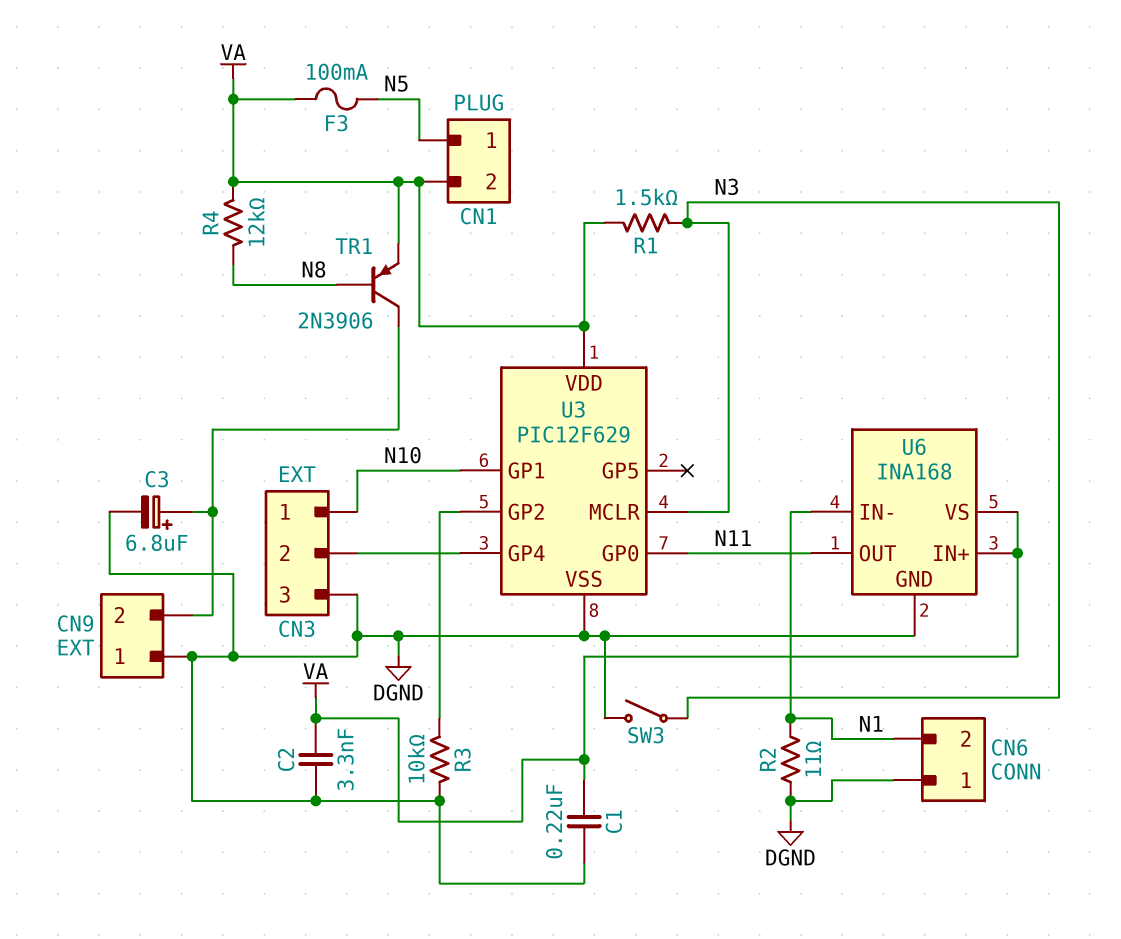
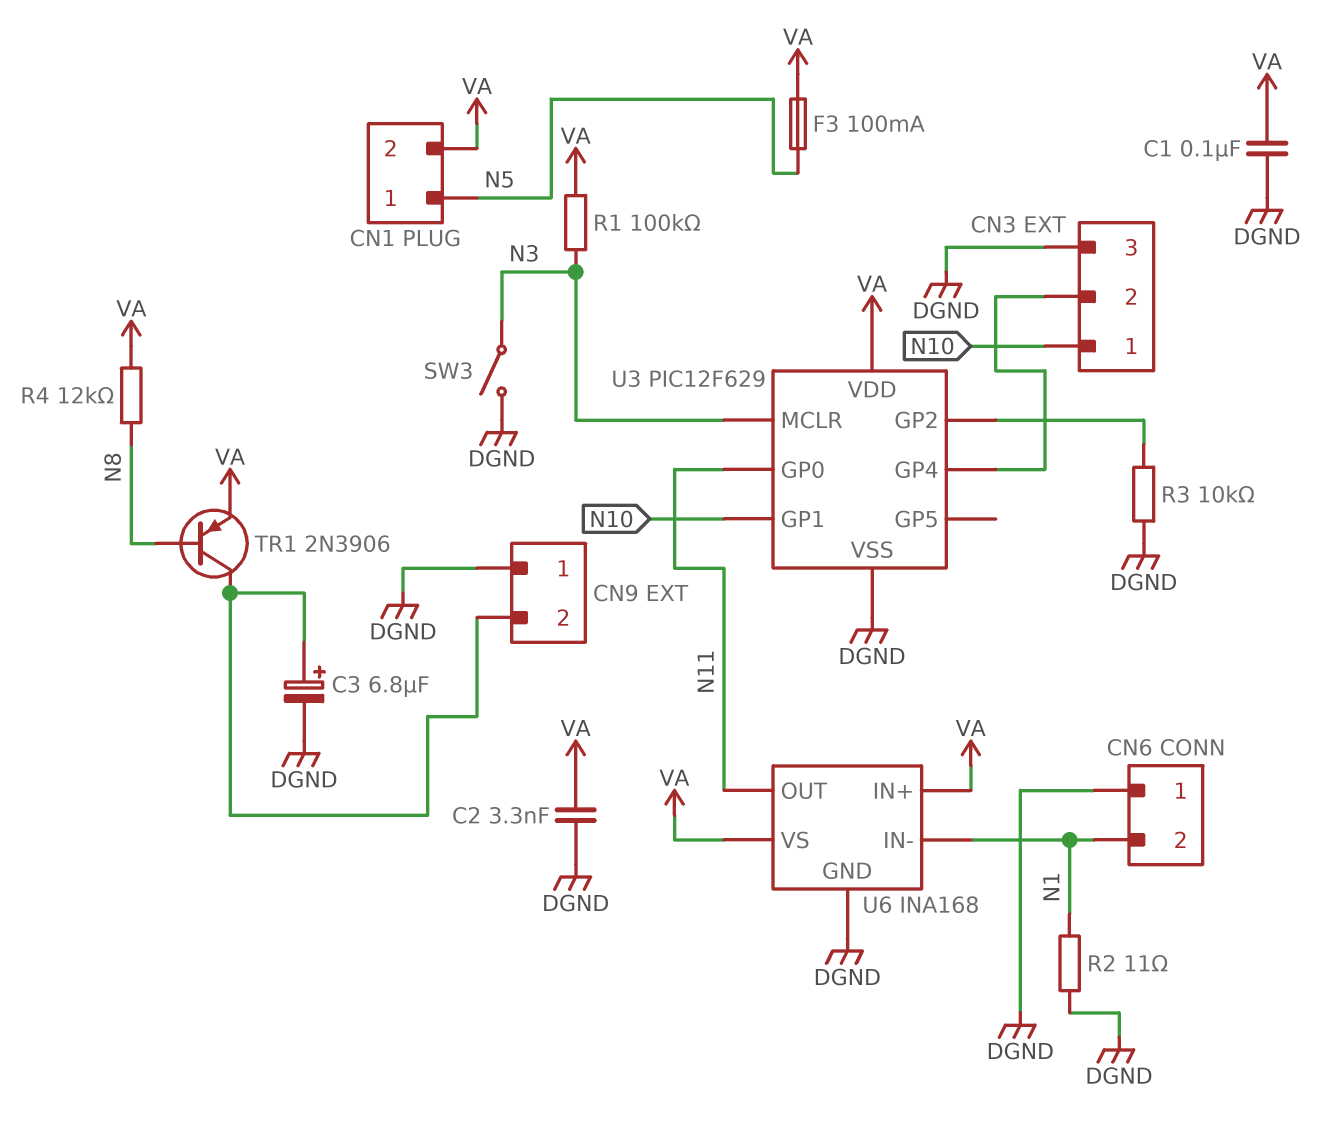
C1: 220nF (DGND, VA) -> 100nF (DGND, VA)
R1: 1.5k (N3, VA) -> 100k (N3, VA)

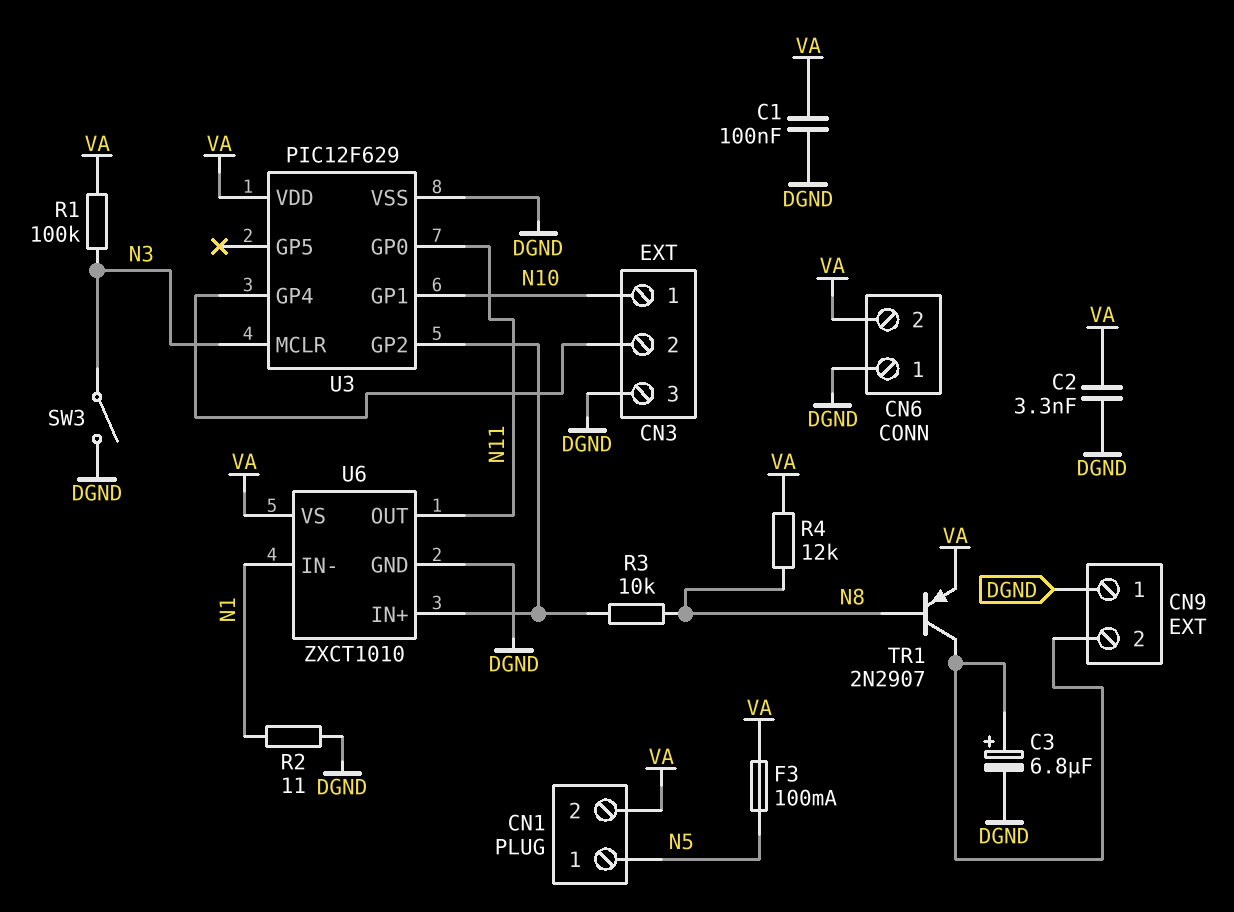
CN6 pin 2: N1 -> VA
R3: 10k (DGND, U3/GP2) -> 10k (N8, U3/GP2)
TR1: PNP 2N3906 (B N8, C CN9/2, E VA) -> PNP 2N2907 (B N8, C CN9/2, E VA)
U6: INA168 -> ZXCT1010
U6 pin IN+: VA -> U3/GP2

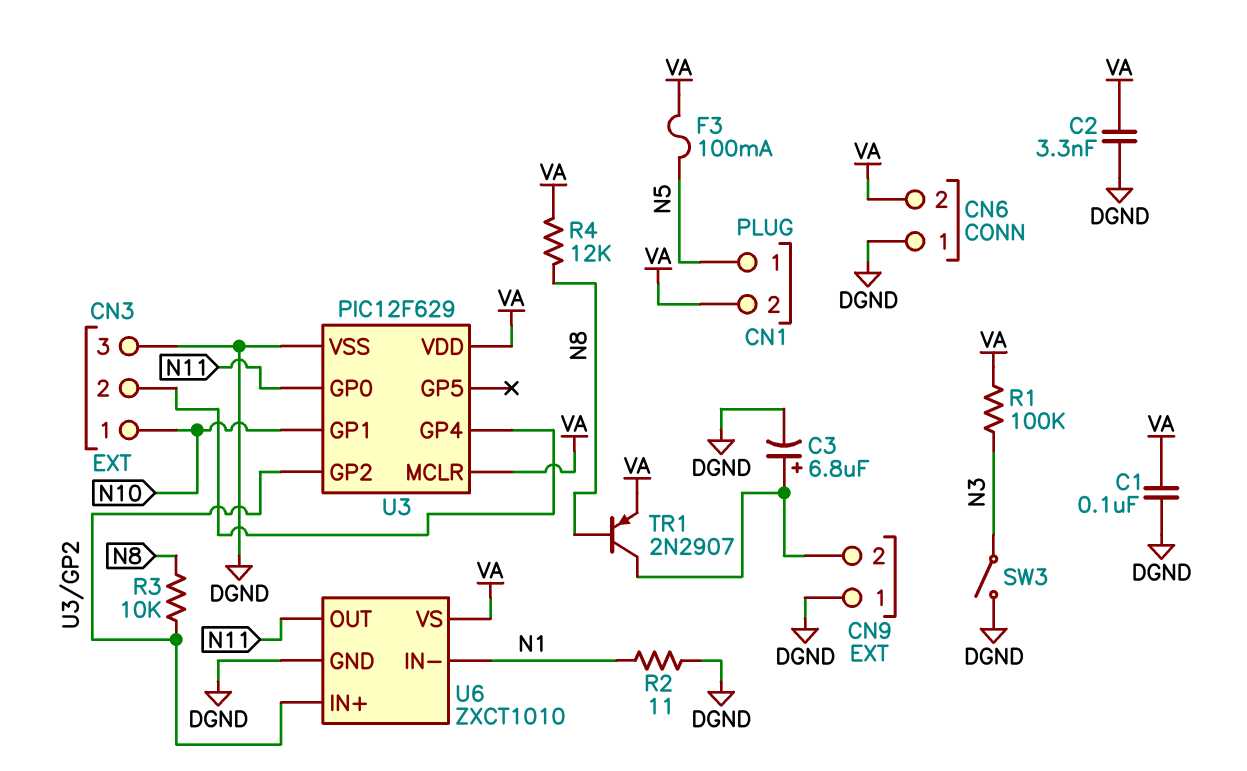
U3 pin MCLR: N3 -> VA

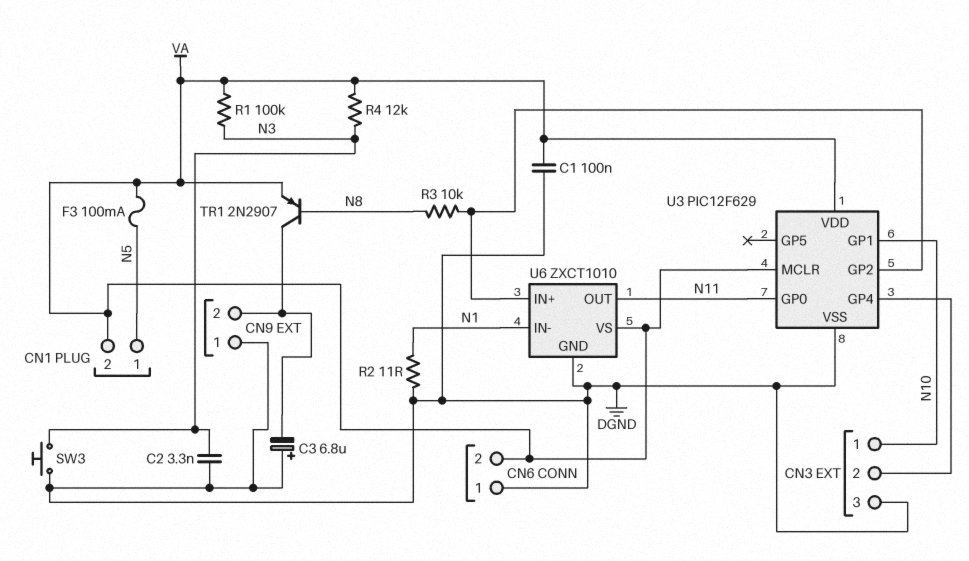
C2: 3.3nF (DGND, VA) -> 3.3nF (DGND, N3)
C3: 6.8uF (plus CN9/2, minus DGND) -> 6.8uF (plus DGND, minus CN9/2)
R4: 12k (N8, VA) -> 12k (N3, VA)
SW3: switch (DGND, N3) -> button (DGND, N3)

